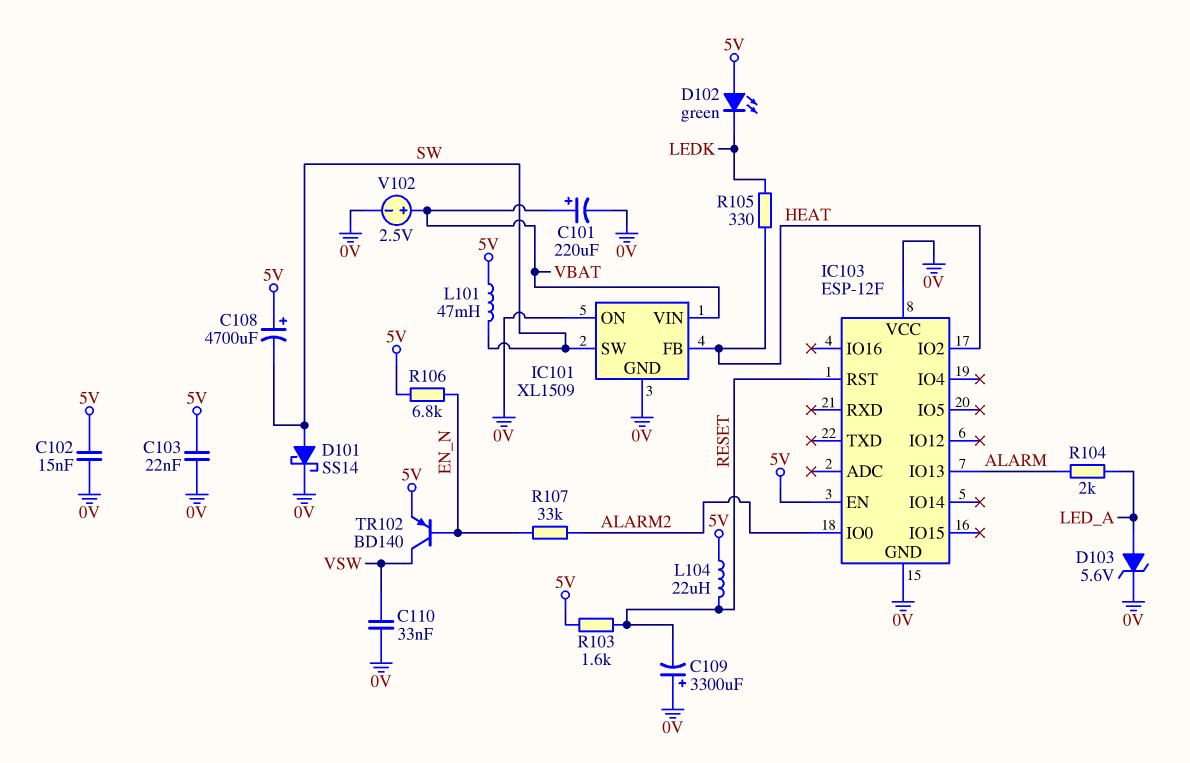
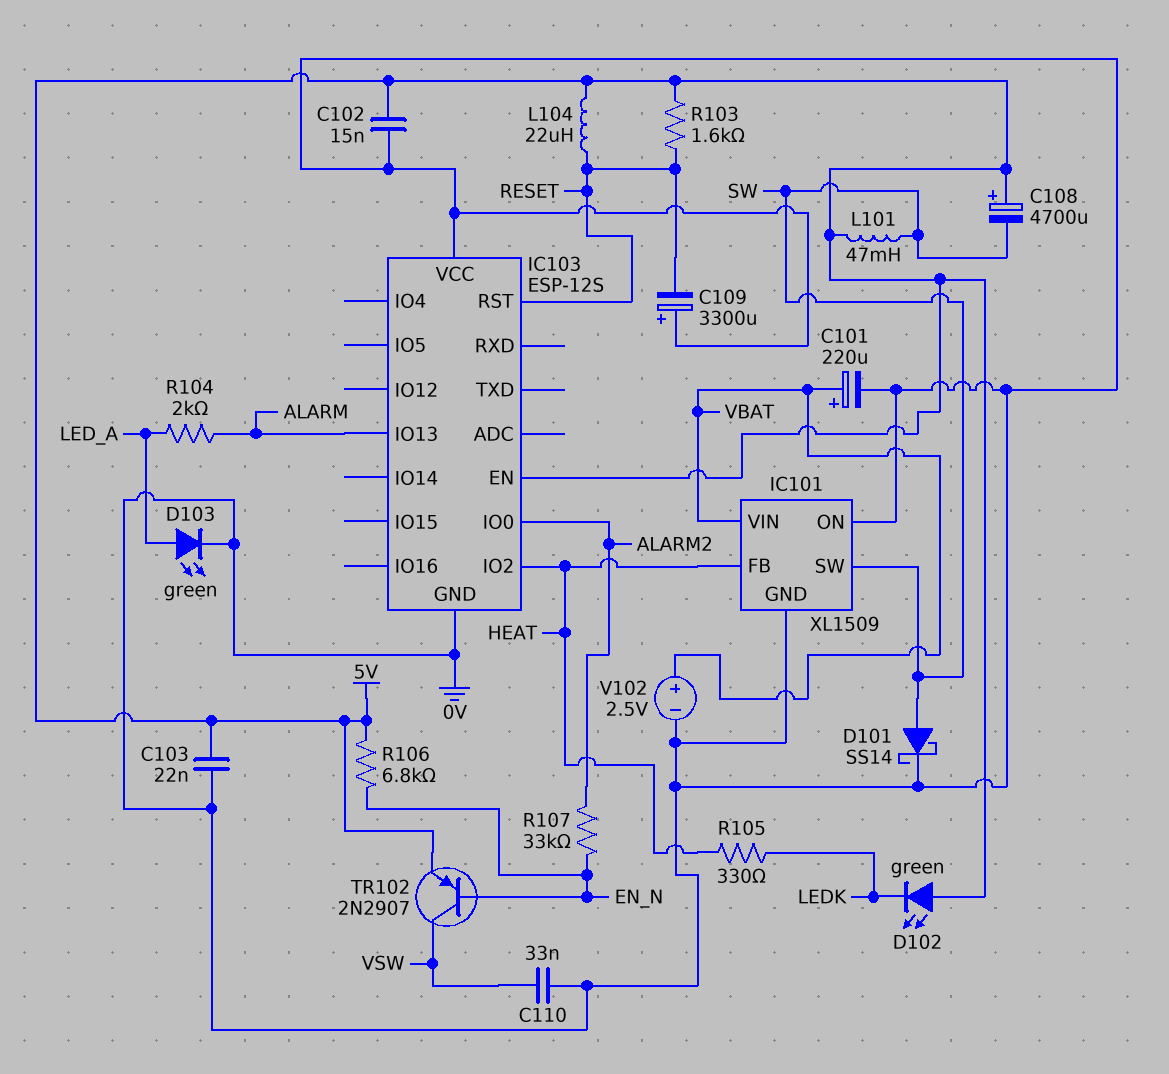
D103: zener 5.6V (A LED_A, K 0V) -> LED green (A LED_A, K 0V)
IC103: ESP-12F -> ESP-12S
TR102: PNP BD140 (B EN_N, C VSW, E 5V) -> PNP 2N2907 (B EN_N, C VSW, E 5V)

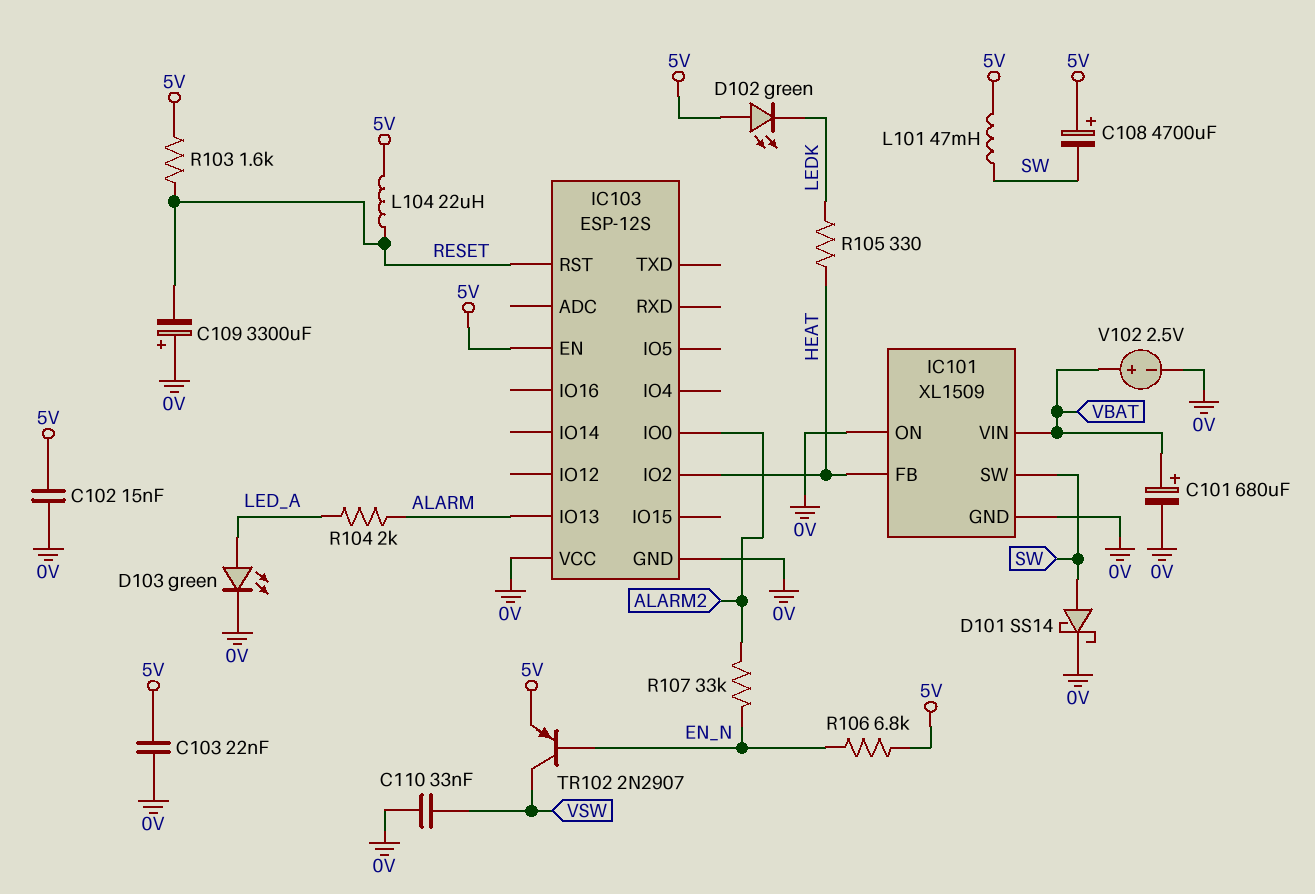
C101: 220uF (plus VBAT, minus 0V) -> 680uF (plus VBAT, minus 0V)

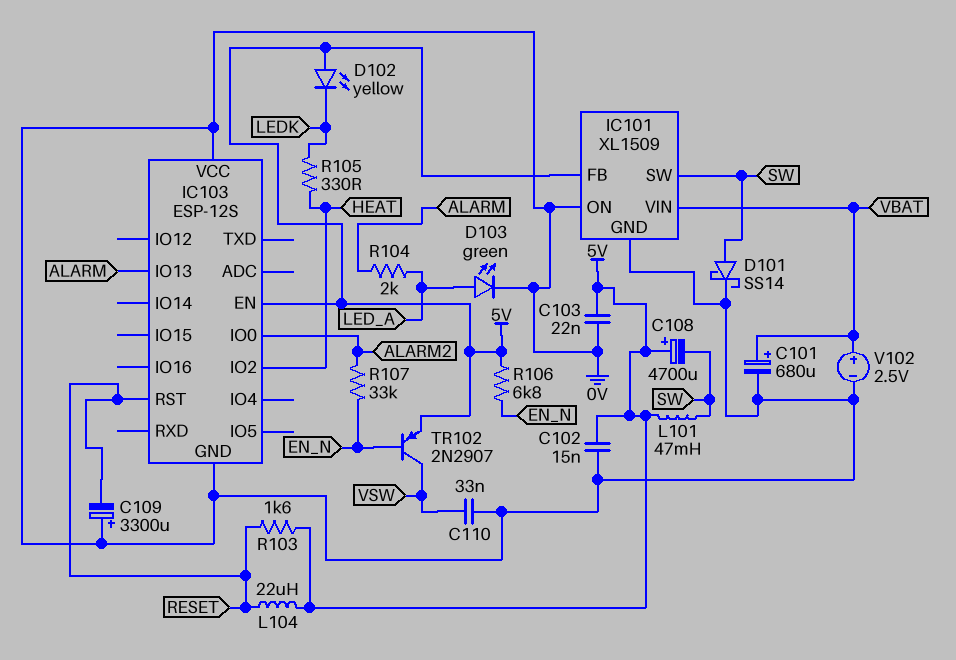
D102: LED green (A 5V, K LEDK) -> LED yellow (A 5V, K LEDK)
IC101 pin FB: HEAT -> 5V

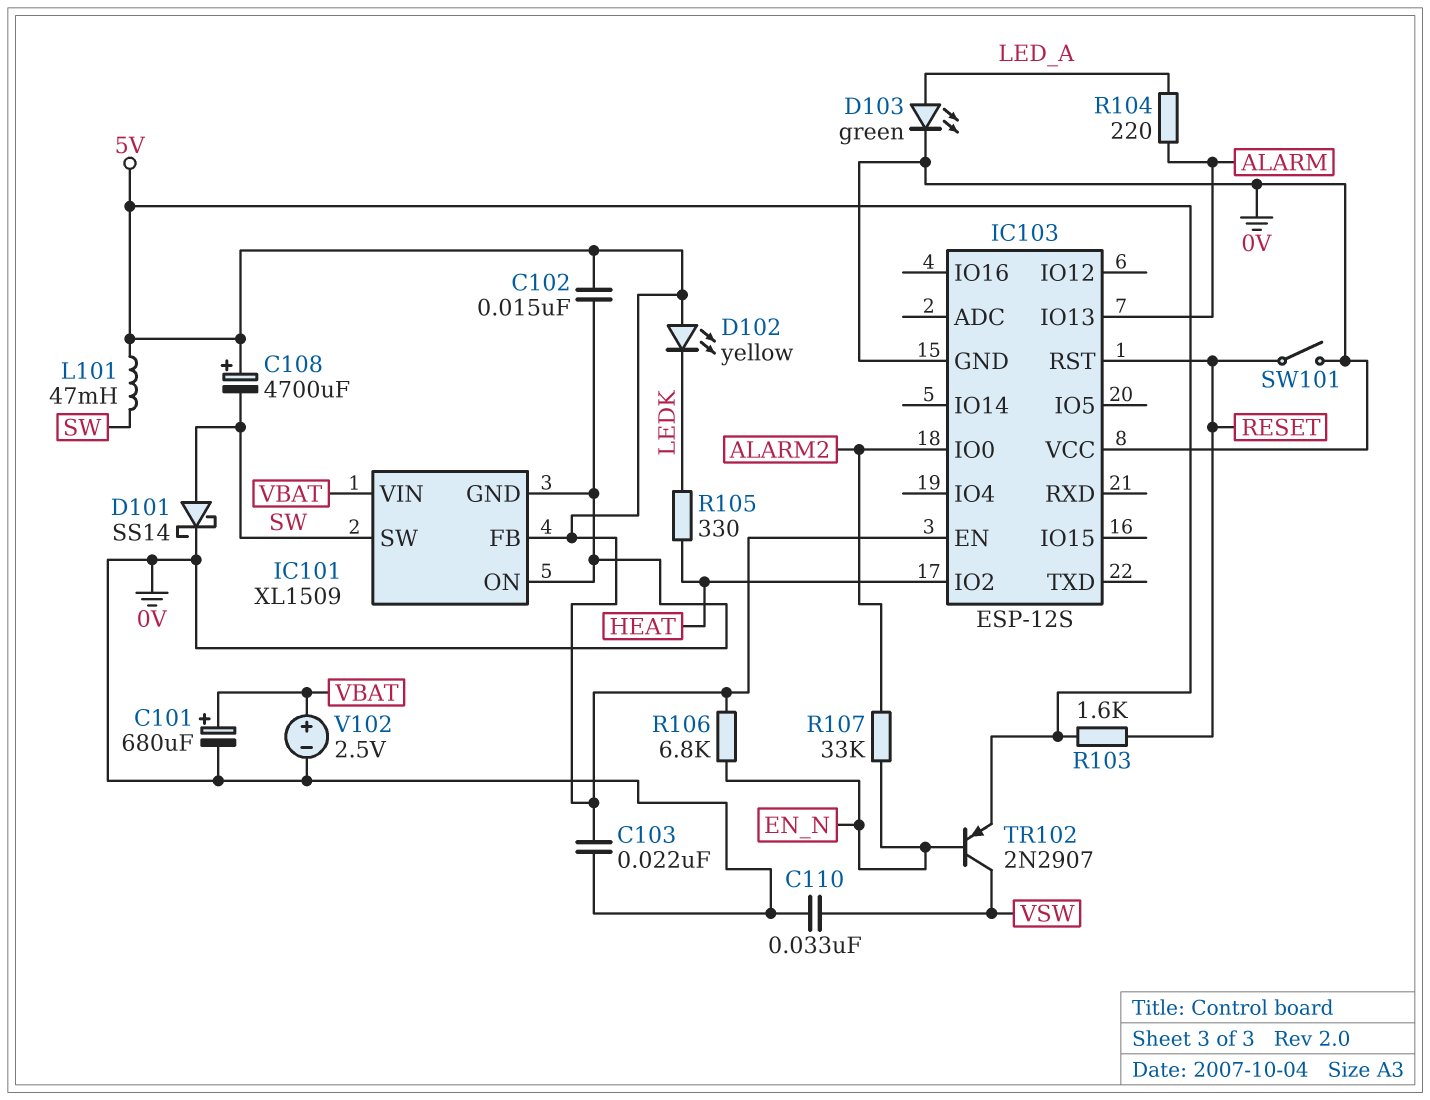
C109: 3300uF (plus 0V, minus RESET) -> none
L104: 22uH (5V, RESET) -> none
R104: 2k (ALARM, LED_A) -> 220 (ALARM, LED_A)
SW101: none -> switch (0V, RESET)

